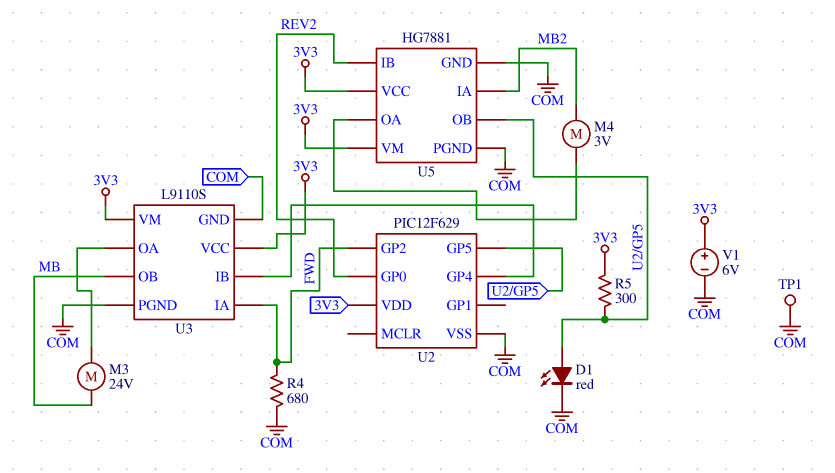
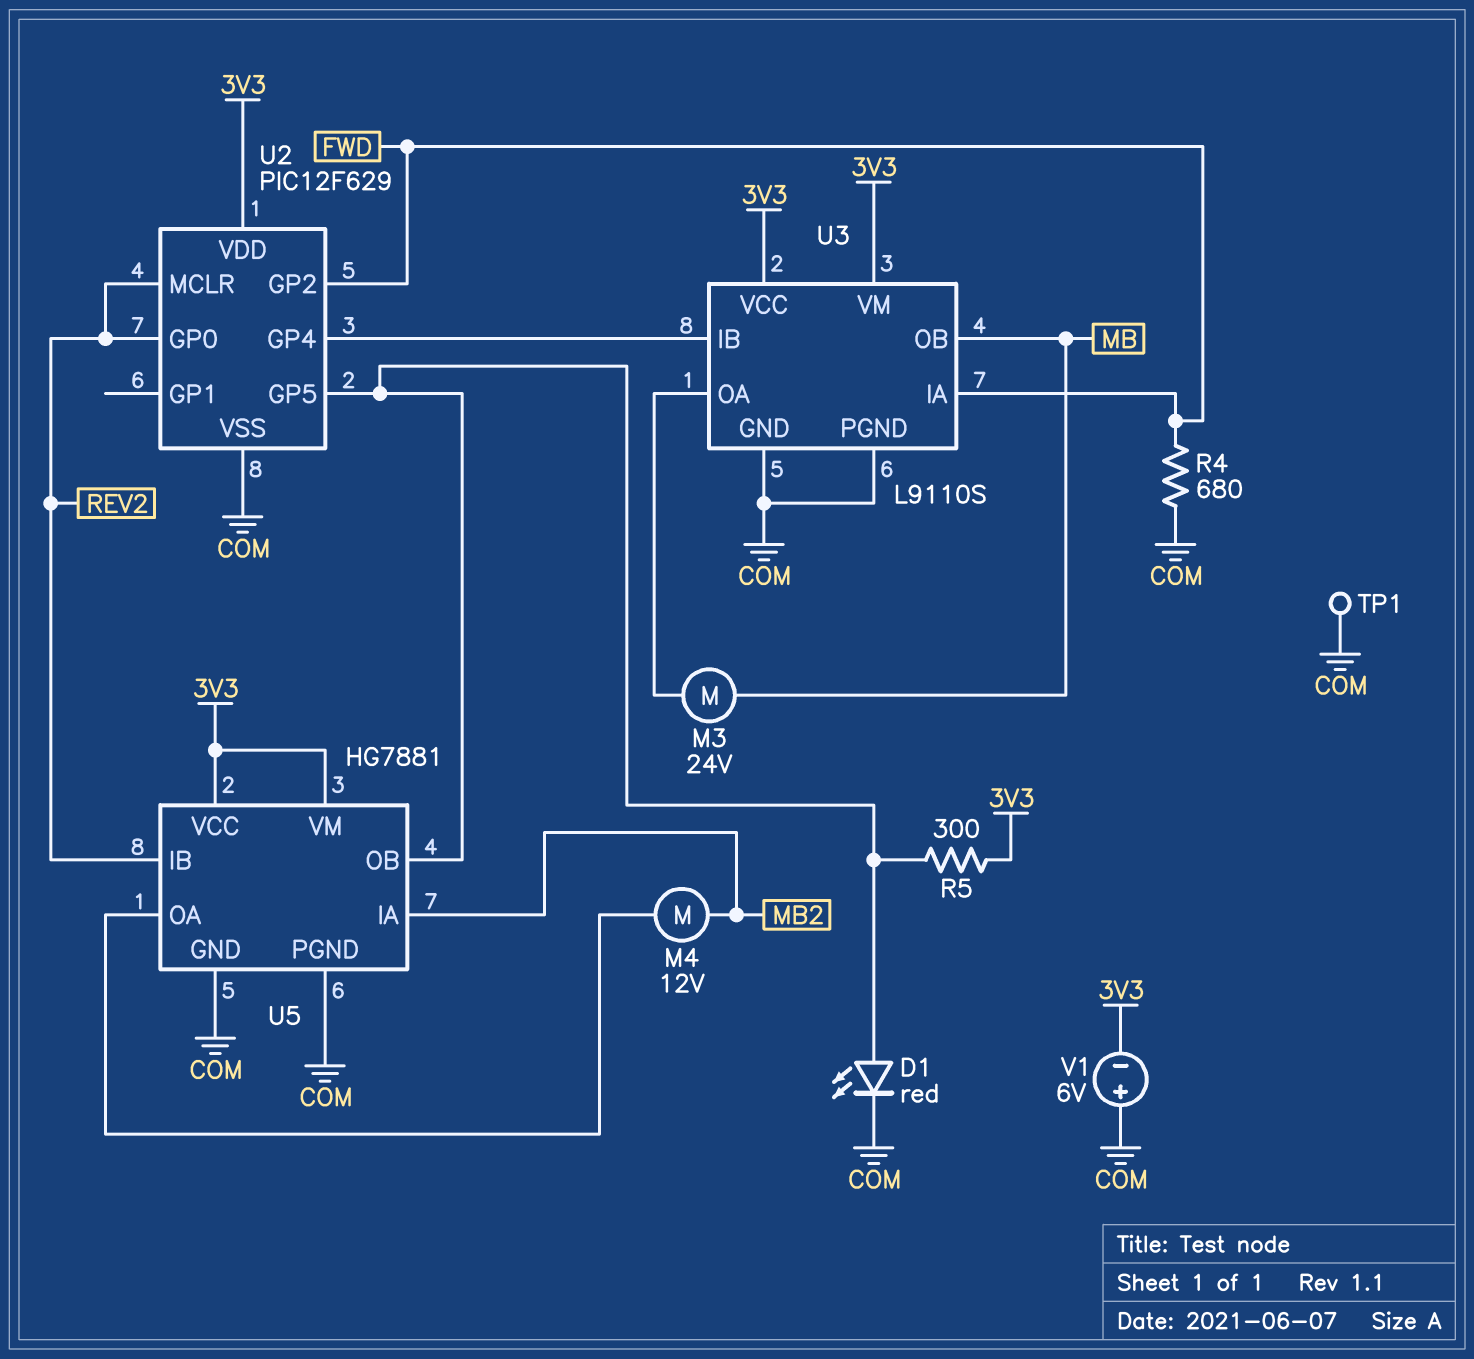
M4: motor 3V (MB2, U5/OA) -> motor 12V (MB2, U5/OA)
U2 pin MCLR: none -> REV2
V1: 6V (plus 3V3, minus COM) -> 6V (plus COM, minus 3V3)

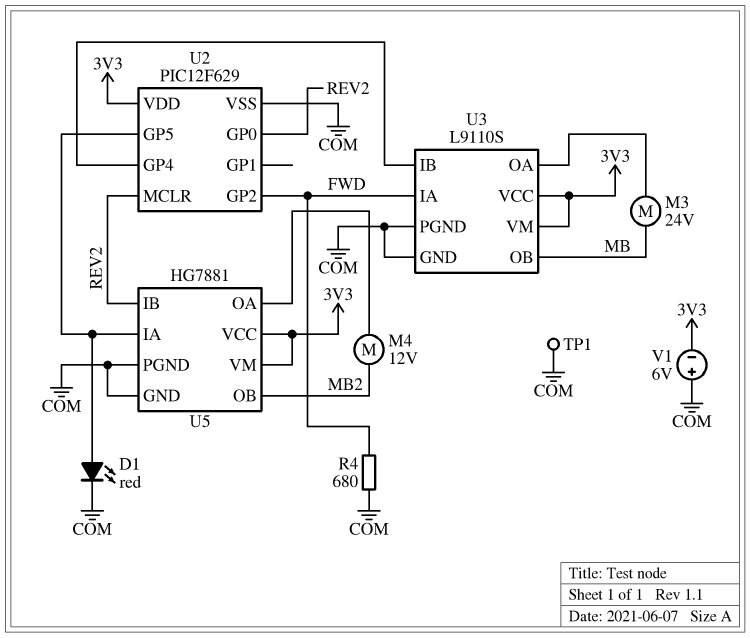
R5: 300 (3V3, U2/GP5) -> none
U5 pin IA: MB2 -> U2/GP5
U5 pin OB: U2/GP5 -> MB2

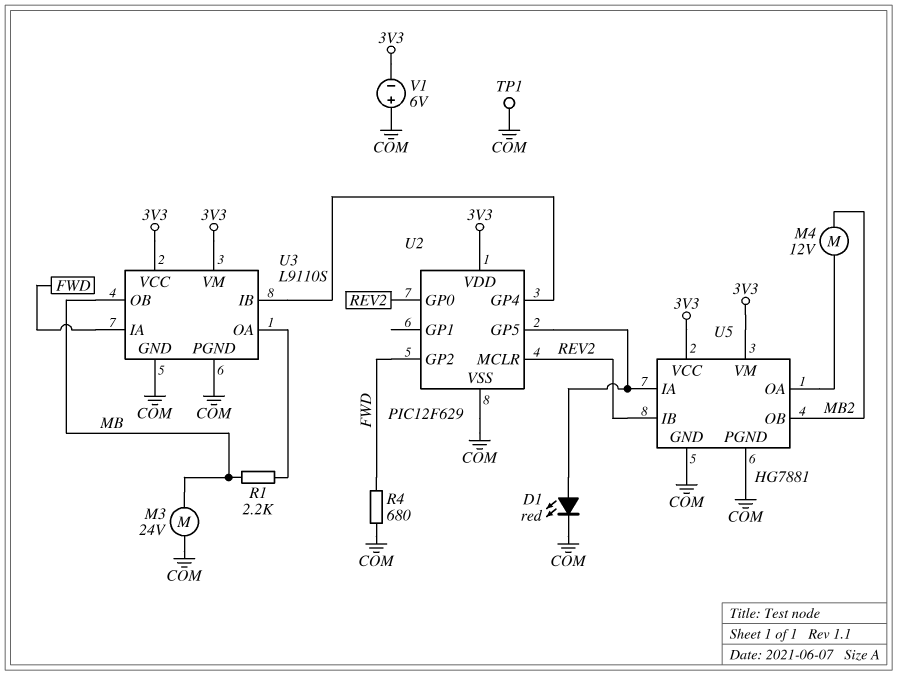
M3: motor 24V (MB, U3/OA) -> motor 24V (COM, MB)
R1: none -> 2.2k (MB, U3/OA)

